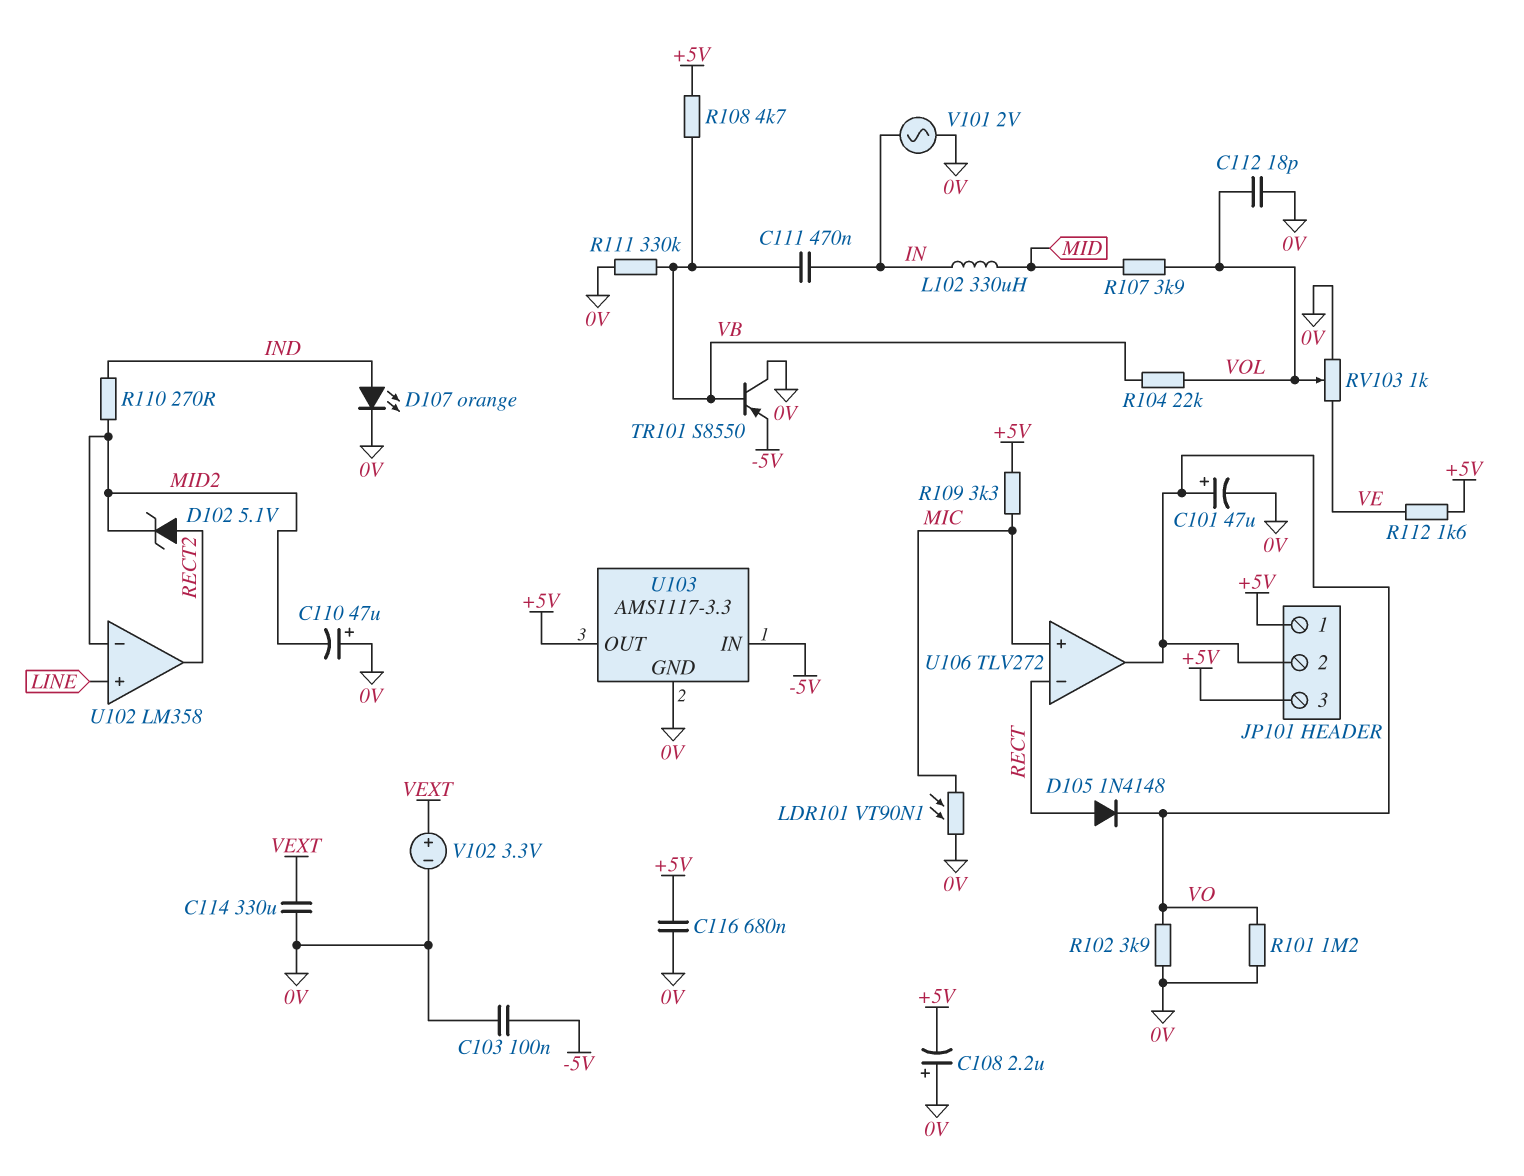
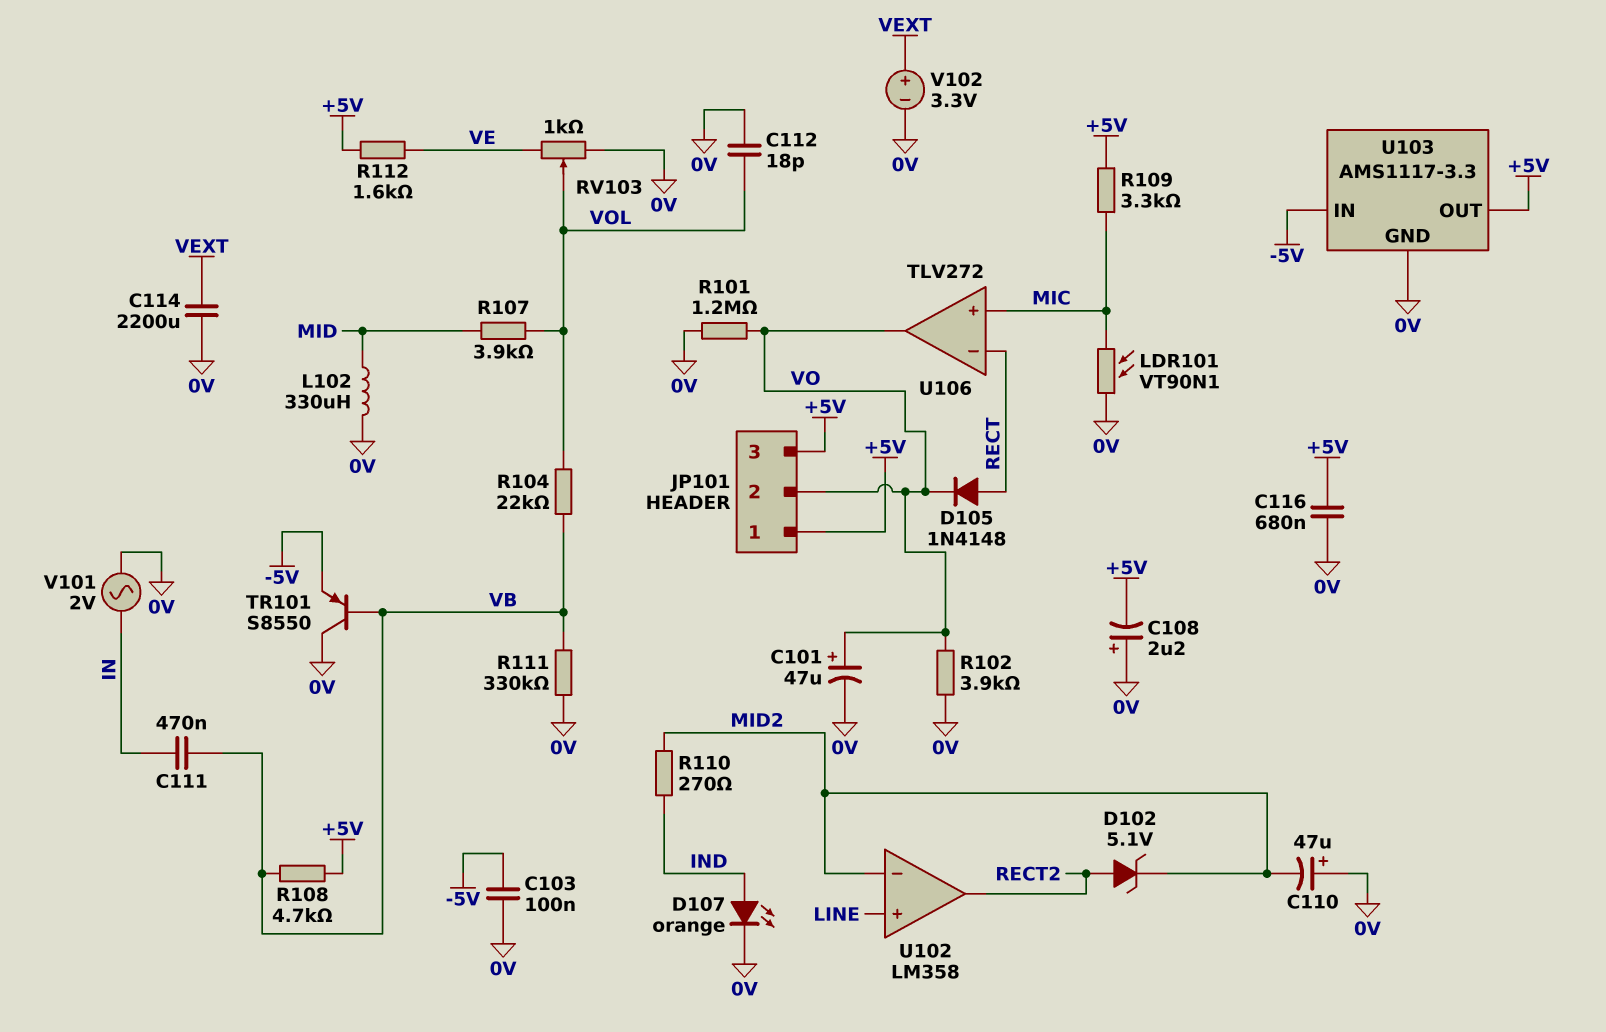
C114: 330uF (0V, VEXT) -> 2200uF (0V, VEXT)
L102: 330uH (IN, MID) -> 330uH (0V, MID)

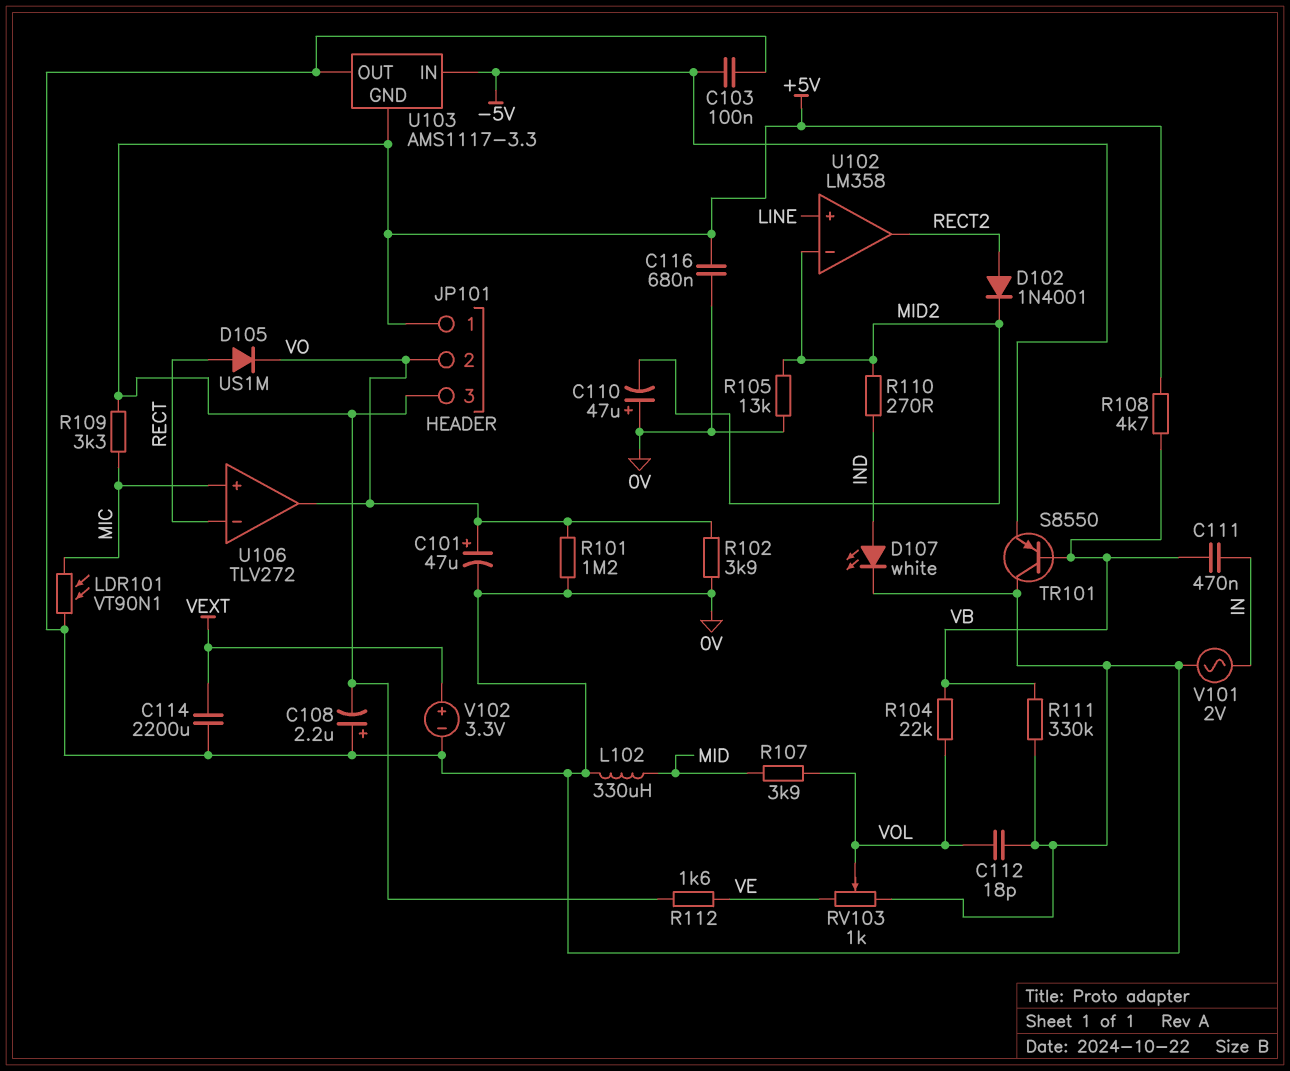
D102: zener 5.1V (A RECT2, K MID2) -> diode 1N4001 (A RECT2, K MID2)
D105: diode 1N4148 (A RECT, K VO) -> diode US1M (A RECT, K VO)
D107: LED orange (A IND, K 0V) -> LED white (A IND, K 0V)
R105: none -> 13k (0V, MID2)
U103 pin GND: 0V -> +5V
U103 pin OUT: +5V -> 0V

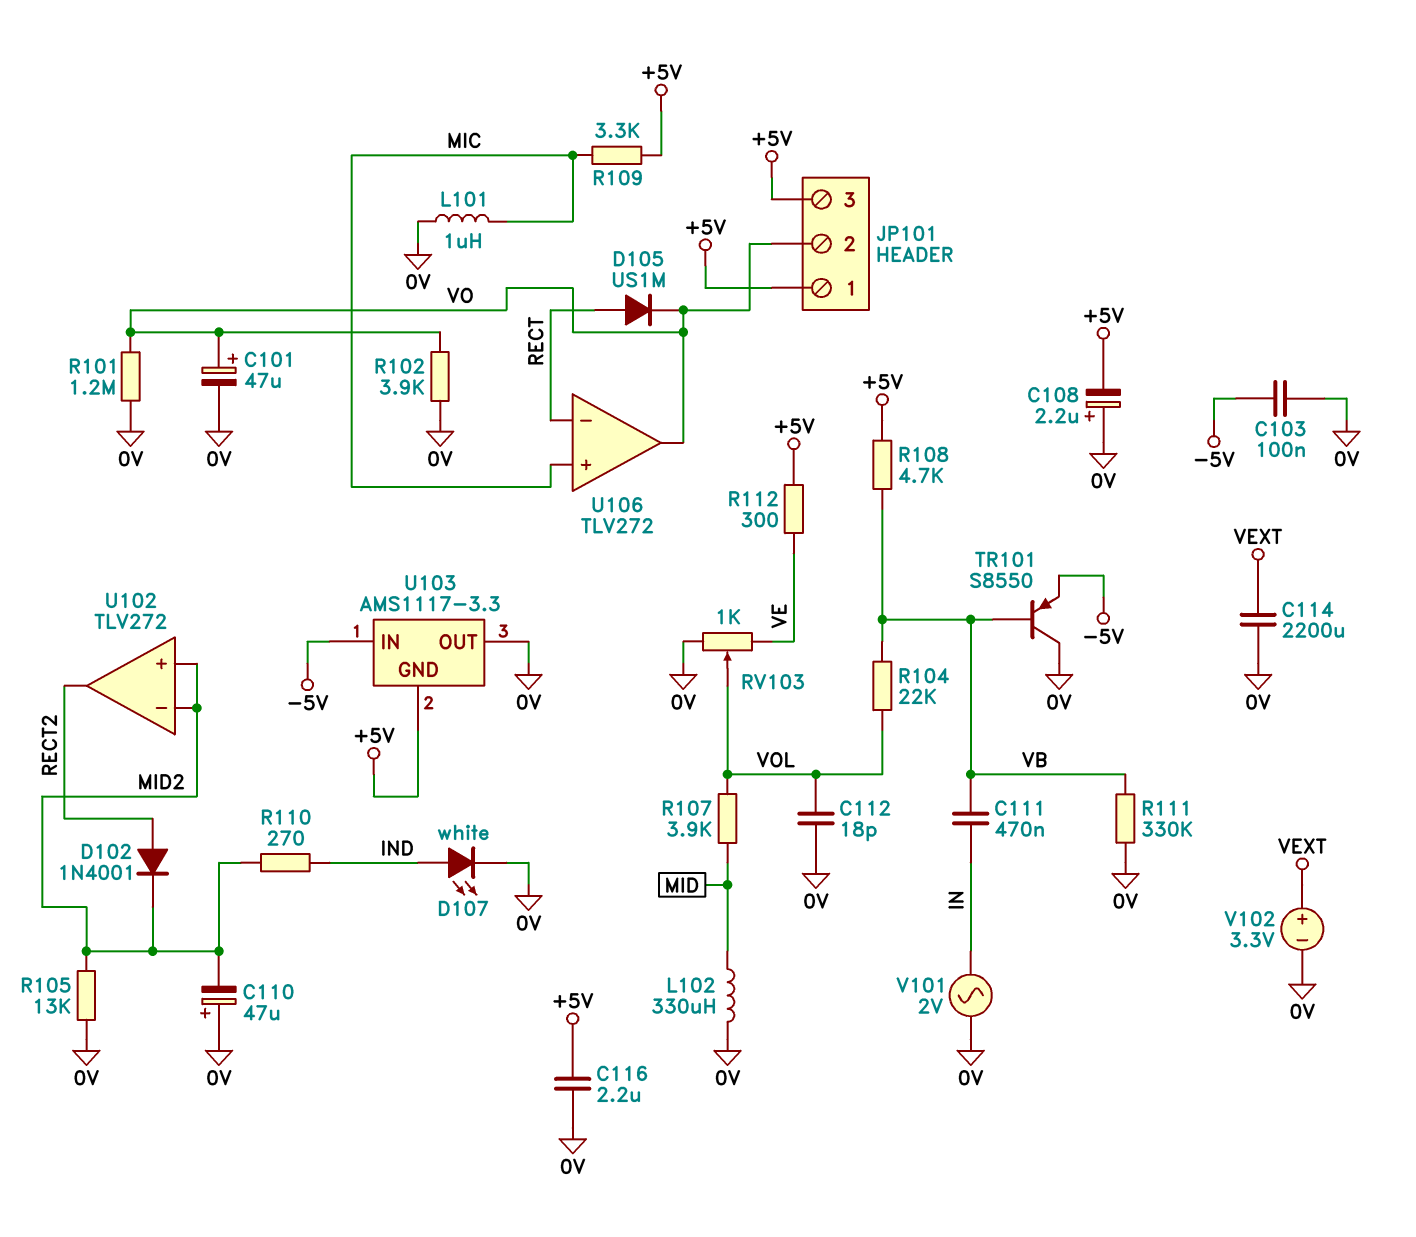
C116: 680nF (+5V, 0V) -> 2.2uF (+5V, 0V)
L101: none -> 1uH (0V, MIC)
LDR101: VT90N1 (0V, MIC) -> none
R112: 1.6k (+5V, VE) -> 300 (+5V, VE)
U102: LM358 -> TLV272
U102 pin in+: LINE -> MID2

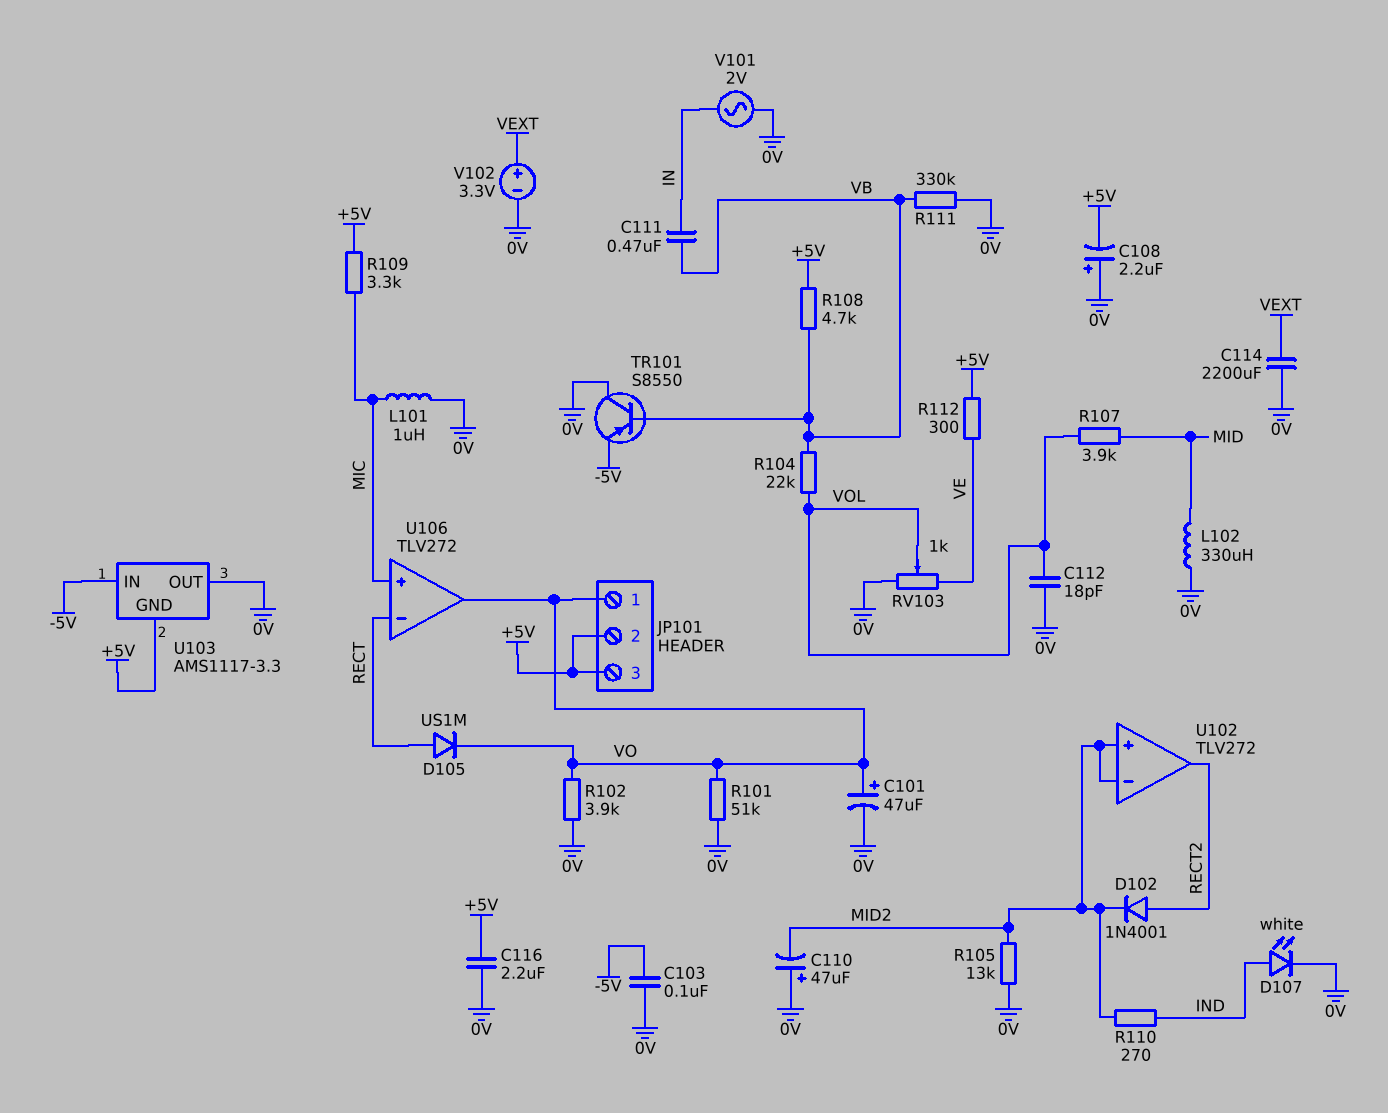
JP101 pin 1: +5V -> VO
JP101 pin 2: VO -> +5V
R101: 1.2M (0V, VO) -> 51k (0V, VO)

